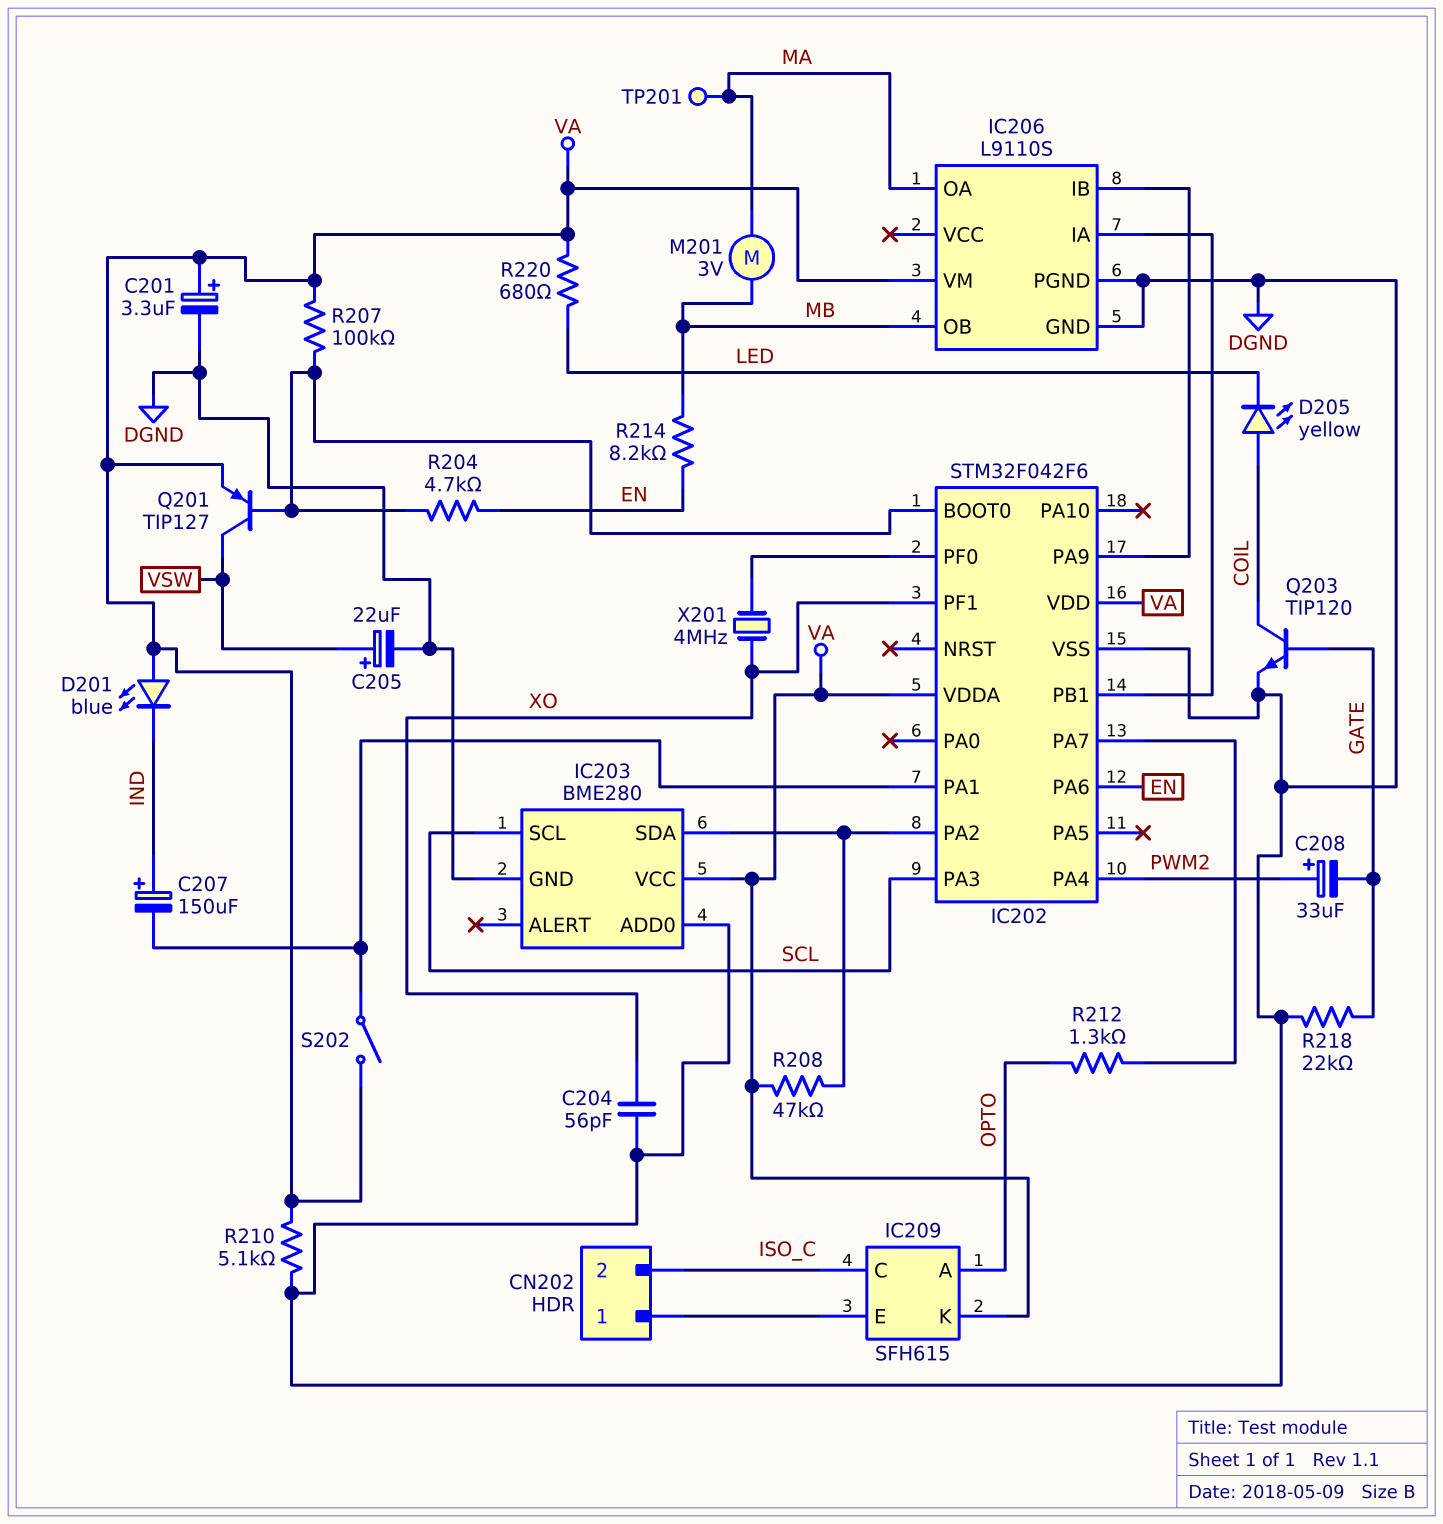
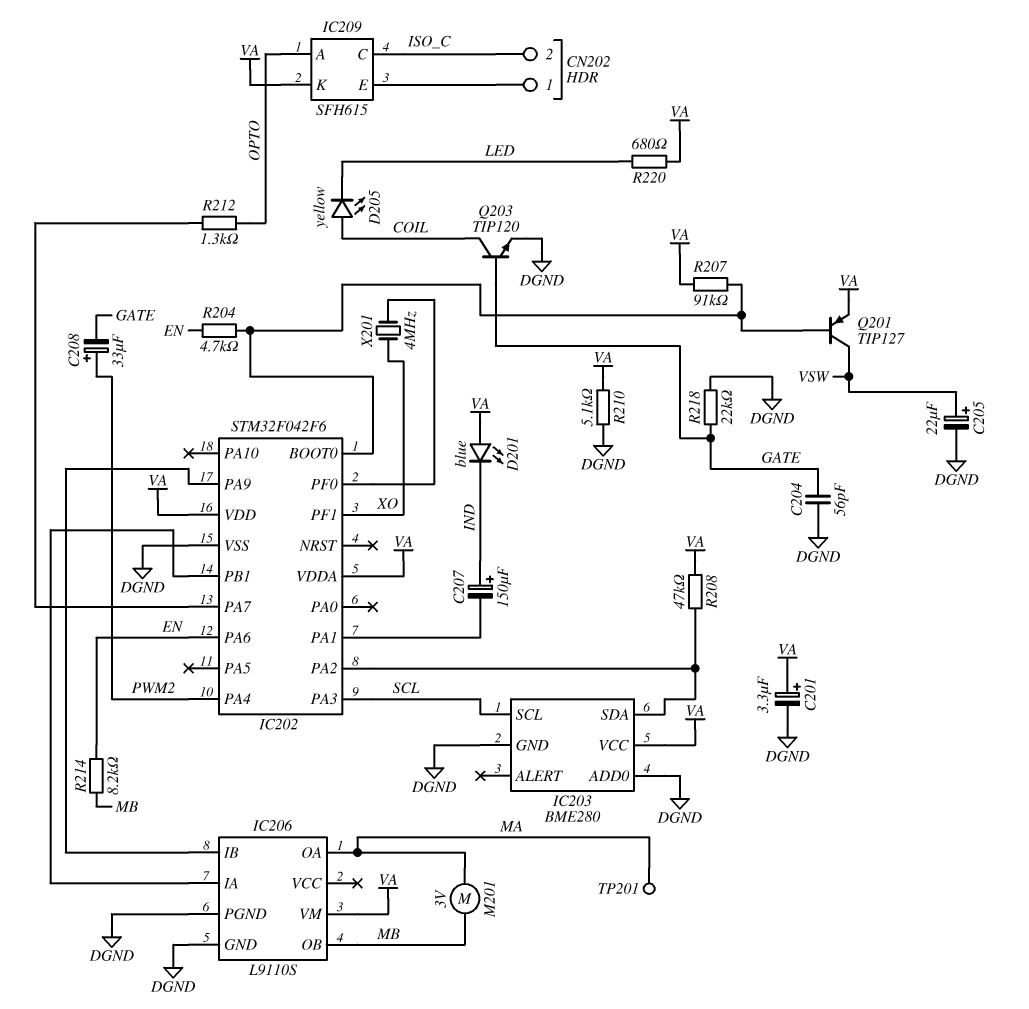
C204: 56pF (DGND, XO) -> 56pF (DGND, GATE)
R207: 100k (IC202/BOOT0, VA) -> 91k (IC202/BOOT0, VA)
S202: switch (IC202/PA1, VA) -> none

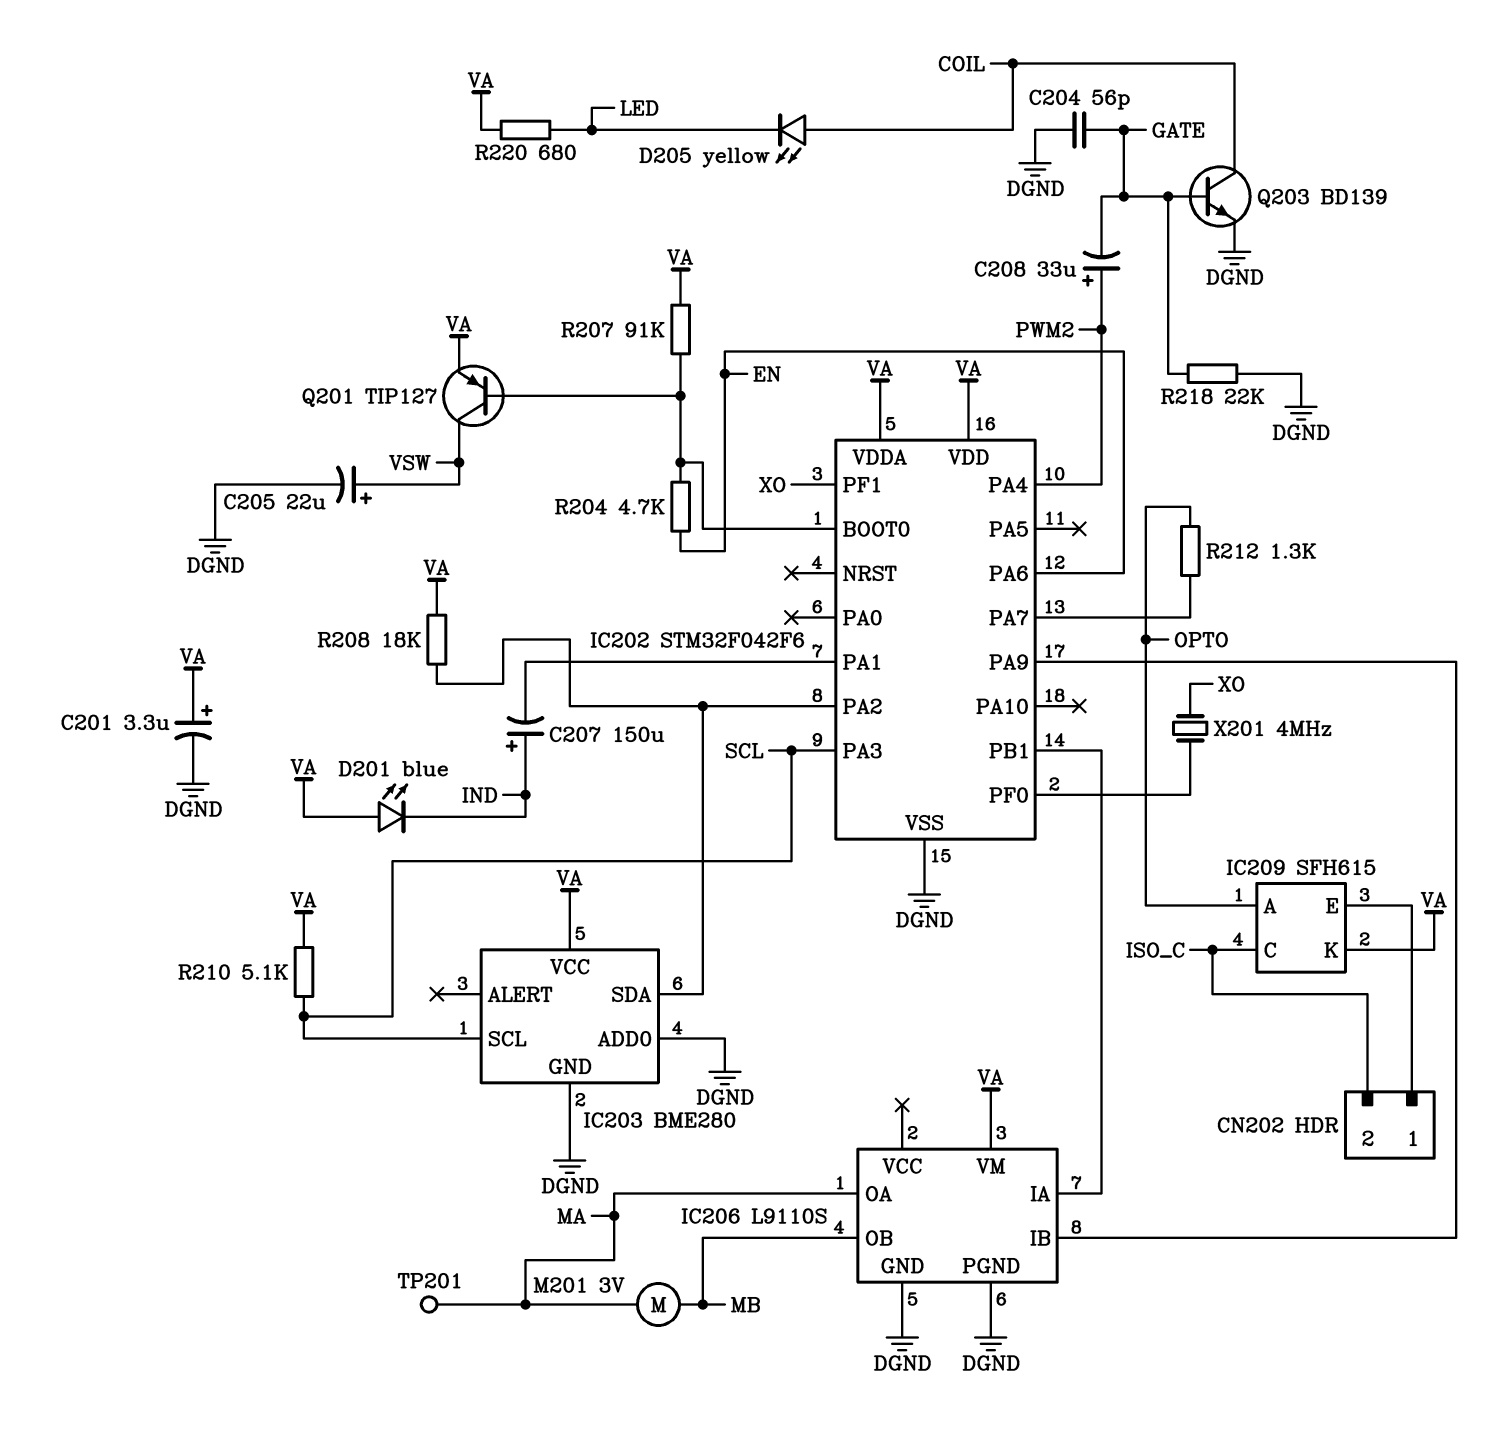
Q203: NPN TIP120 (B GATE, C COIL, E DGND) -> NPN BD139 (B GATE, C COIL, E DGND)
R208: 47k (IC202/PA2, VA) -> 18k (IC202/PA2, VA)
R210: 5.1k (DGND, VA) -> 5.1k (SCL, VA)
R214: 8.2k (EN, MB) -> none

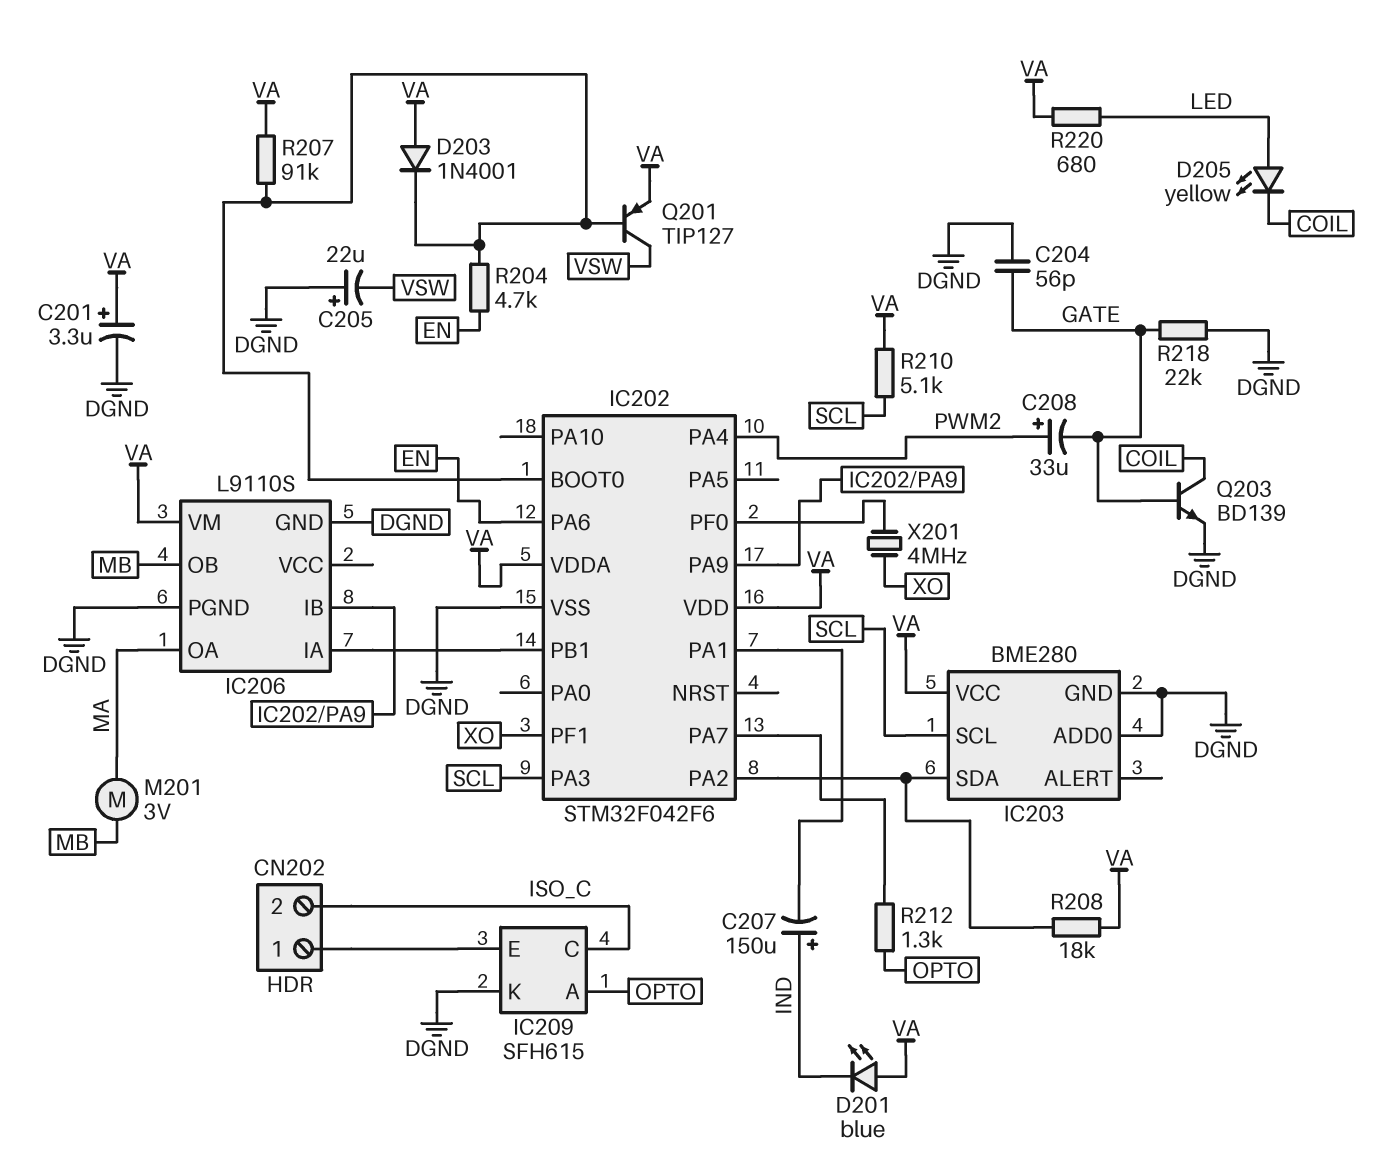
C205: 22uF (plus VSW, minus DGND) -> 22uF (plus DGND, minus VSW)
D203: none -> diode 1N4001 (A VA, K IC202/BOOT0)
D205: LED yellow (A COIL, K LED) -> LED yellow (A LED, K COIL)
IC209 pin K: VA -> DGND
TP201: test point (MA) -> none

